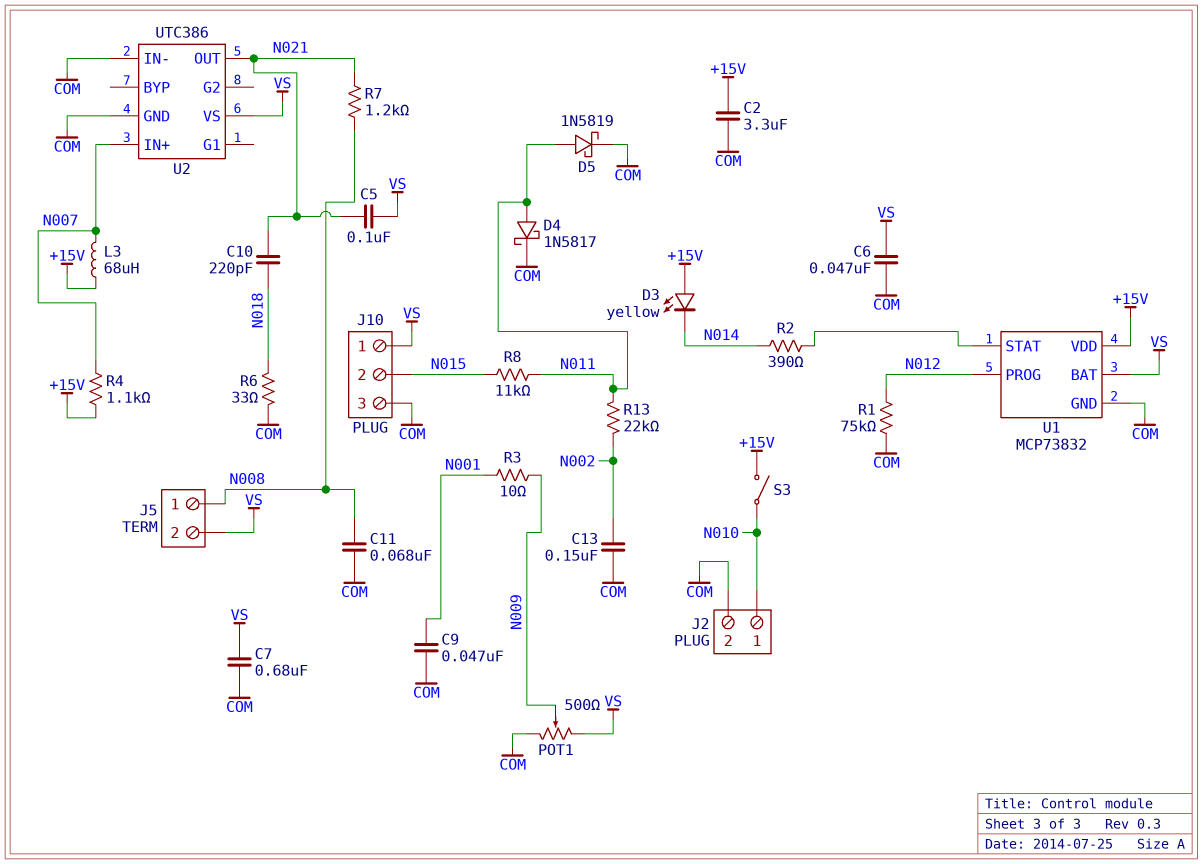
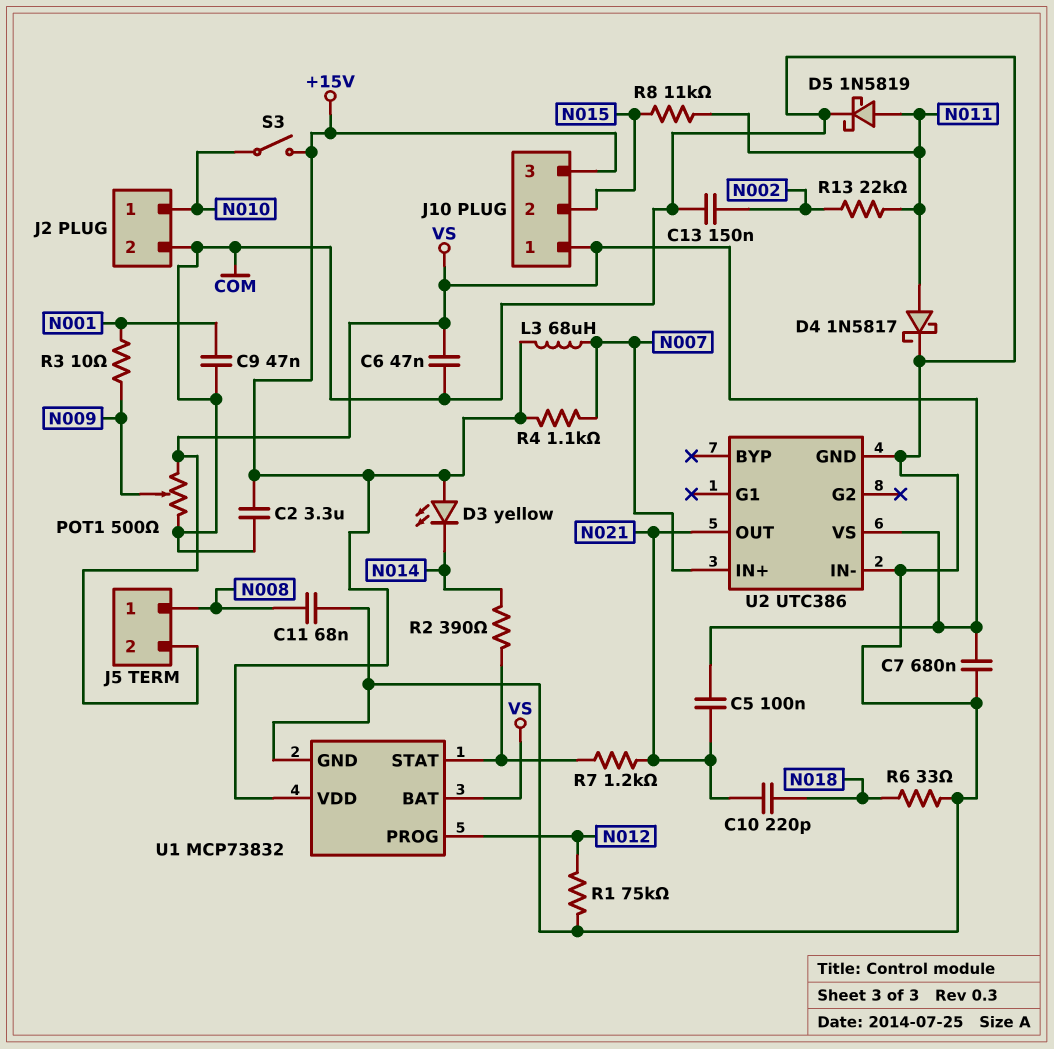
J10 pin 3: COM -> +15V
R7: 1.2k (N008, N021) -> 1.2k (N021, U1/STAT)

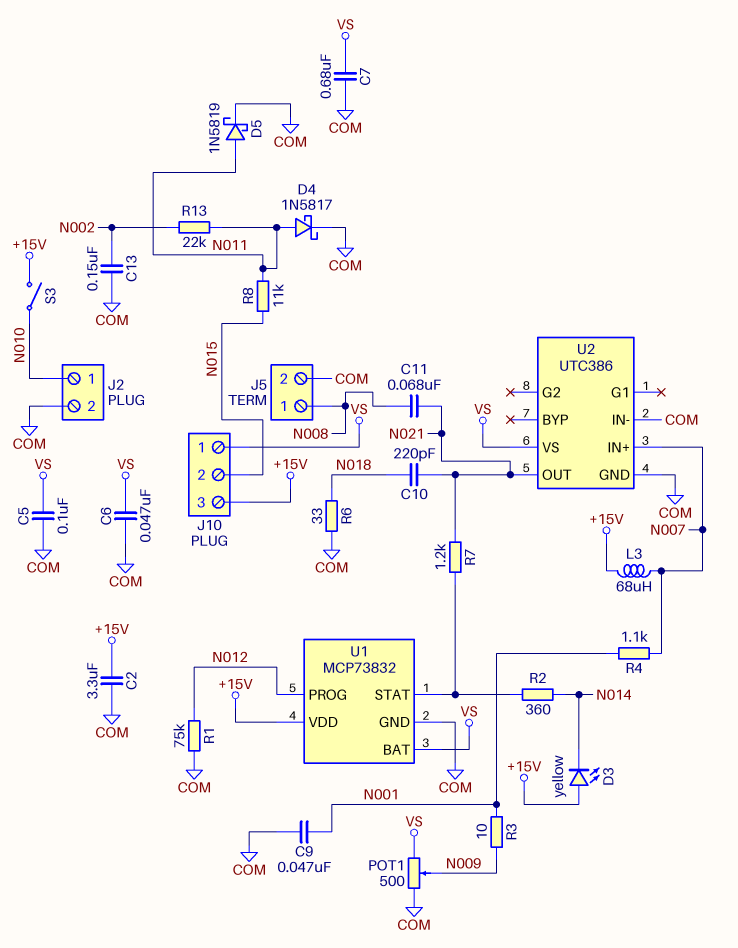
C5: 100nF (N021, VS) -> 100nF (COM, VS)
C11: 68nF (COM, N008) -> 68nF (N008, N021)
J5 pin 2: VS -> COM
R2: 390 (N014, U1/STAT) -> 360 (N014, U1/STAT)
R4: 1.1k (+15V, N007) -> 1.1k (N001, N007)

